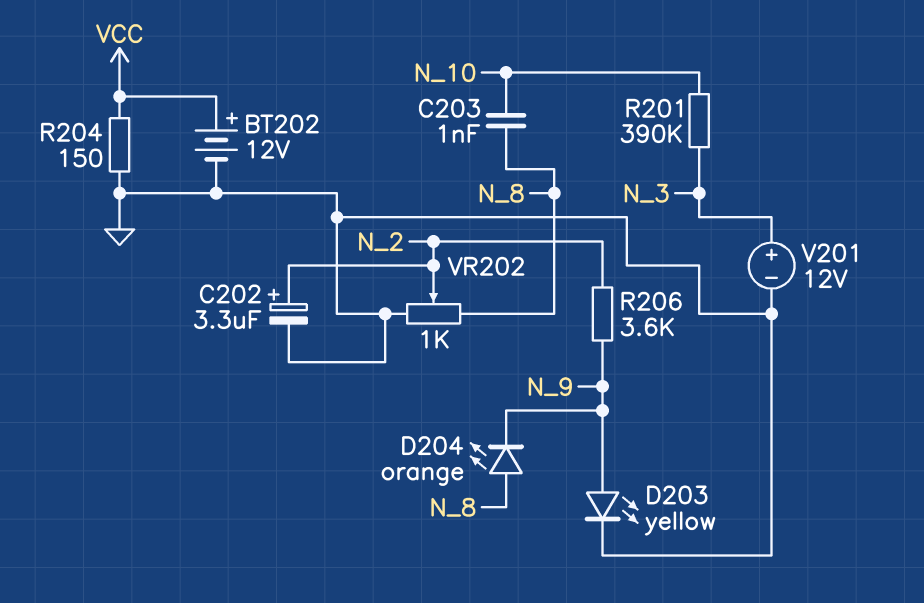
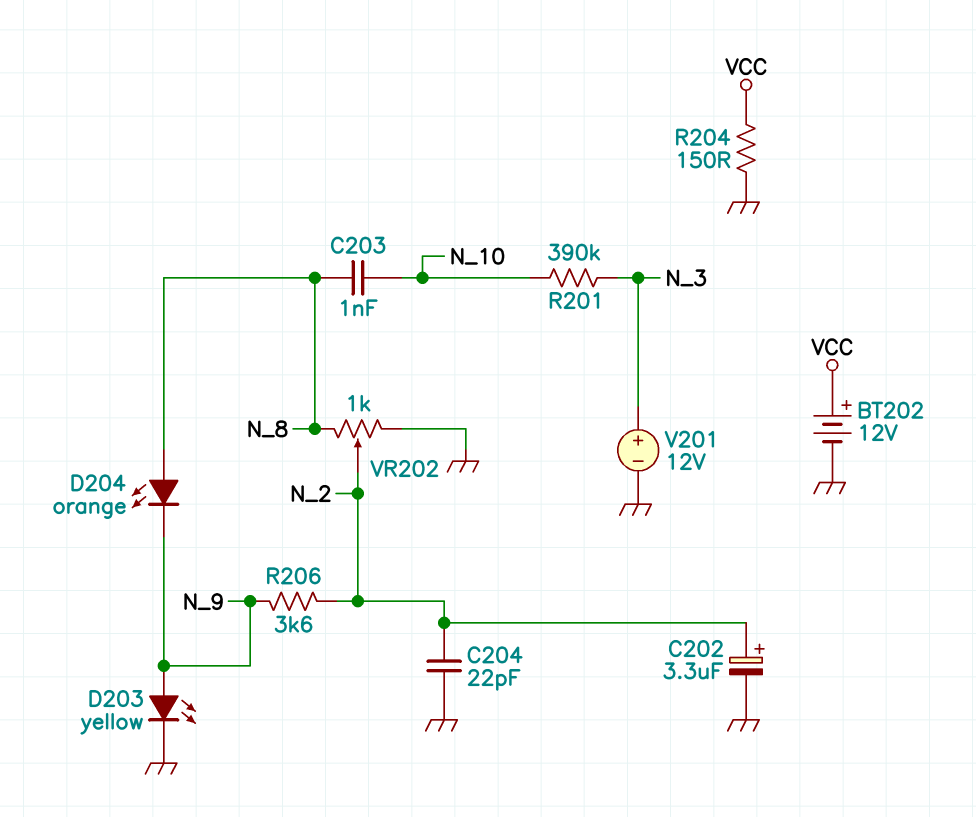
C204: none -> 22pF (GND, N_2)

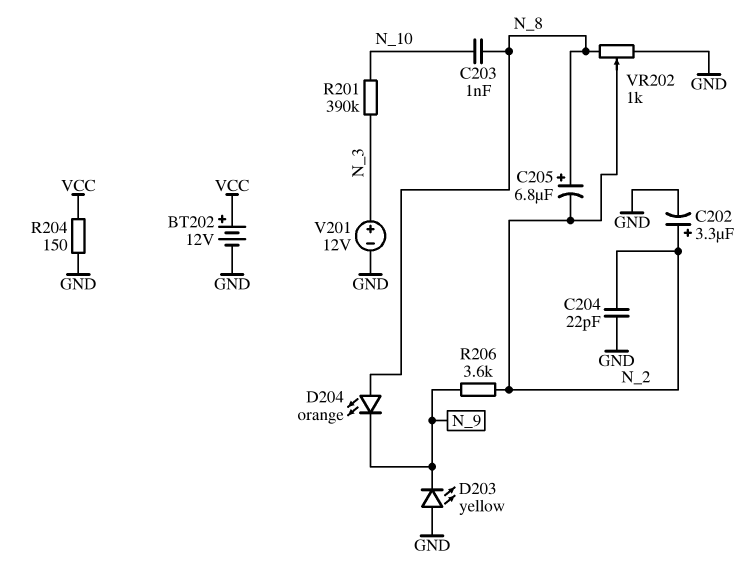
C205: none -> 6.8uF (plus N_8, minus N_2)
D203: LED yellow (A N_9, K GND) -> LED yellow (A GND, K N_9)

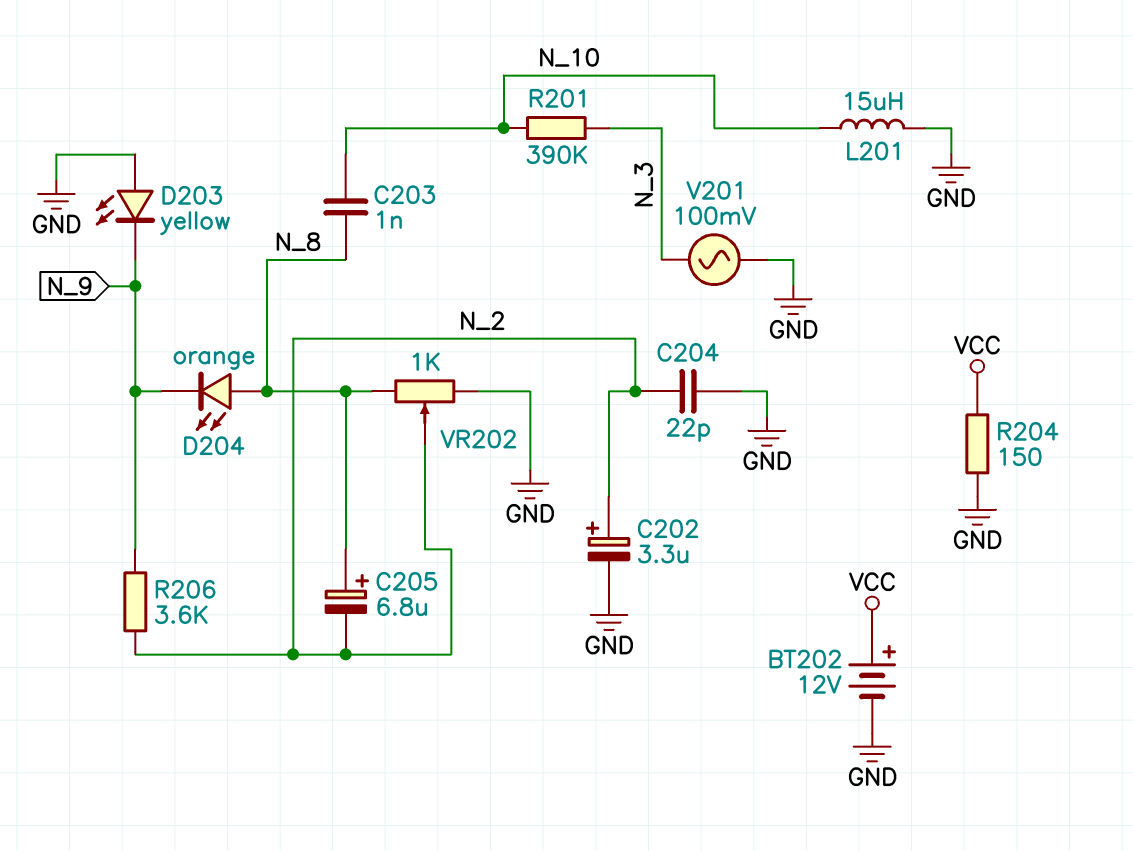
L201: none -> 15uH (GND, N_10)
V201: 12V (plus N_3, minus GND) -> AC 100mV (GND, N_3)

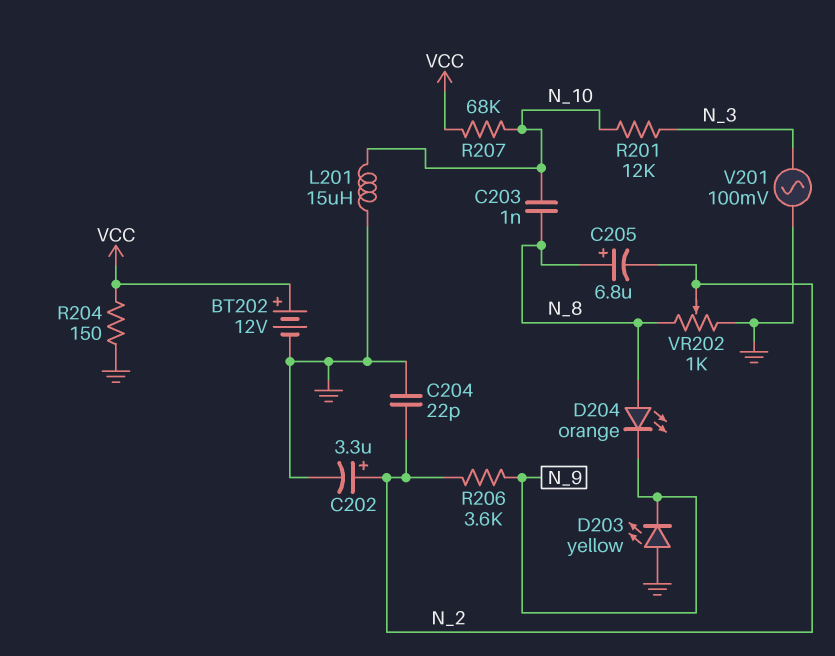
R201: 390k (N_3, N_10) -> 12k (N_3, N_10)
R207: none -> 68k (N_10, VCC)

